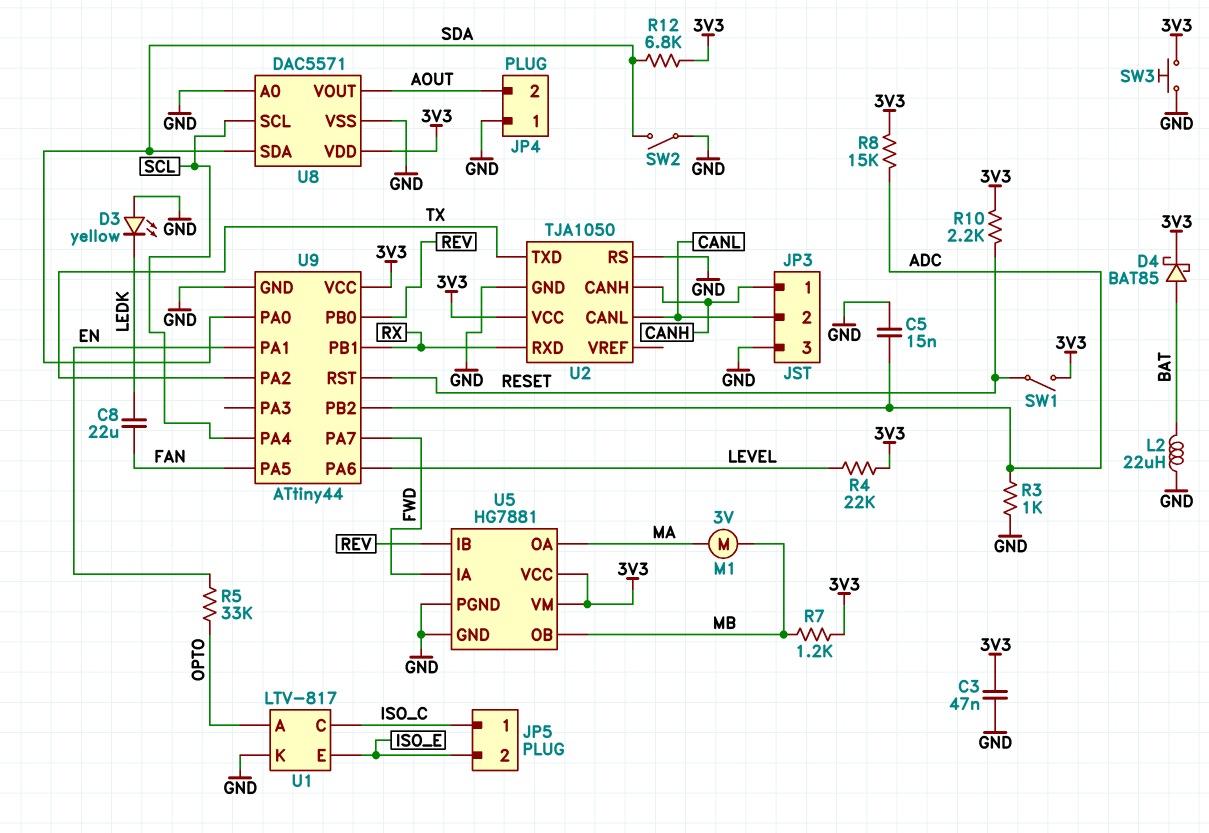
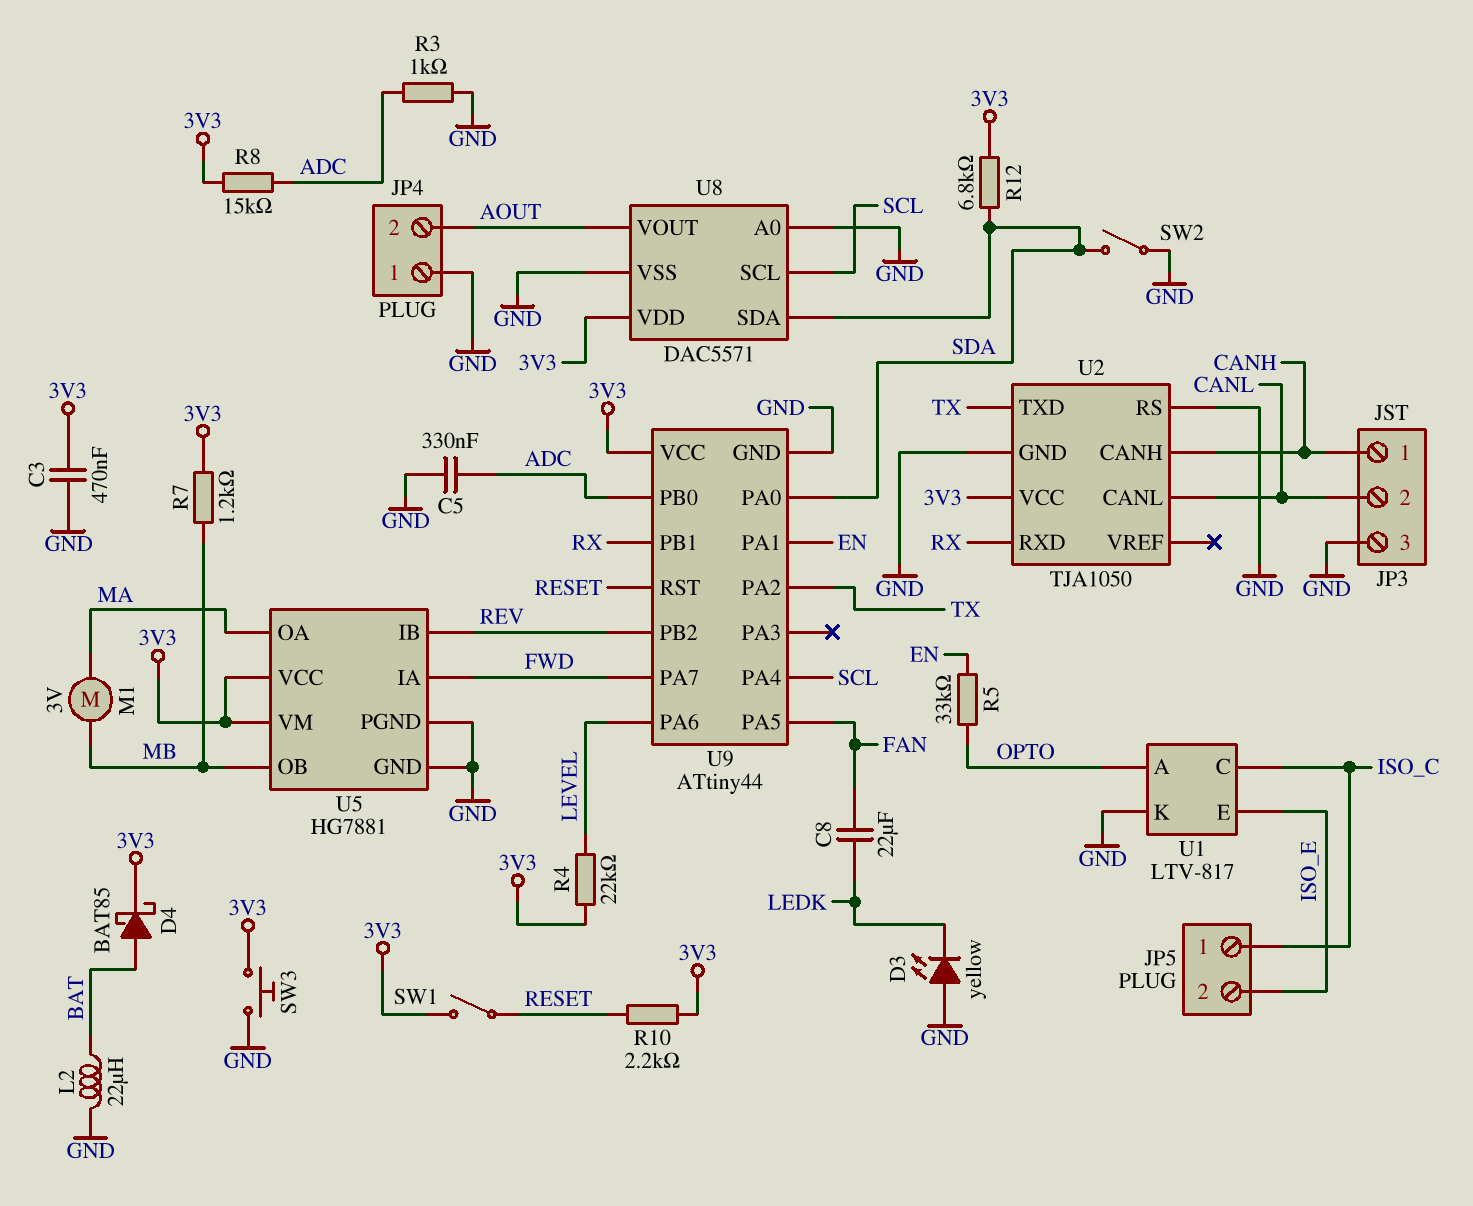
C3: 47nF (3V3, GND) -> 470nF (3V3, GND)
C5: 15nF (ADC, GND) -> 330nF (ADC, GND)
U9 pin PB0: REV -> ADC
U9 pin PB2: ADC -> REV

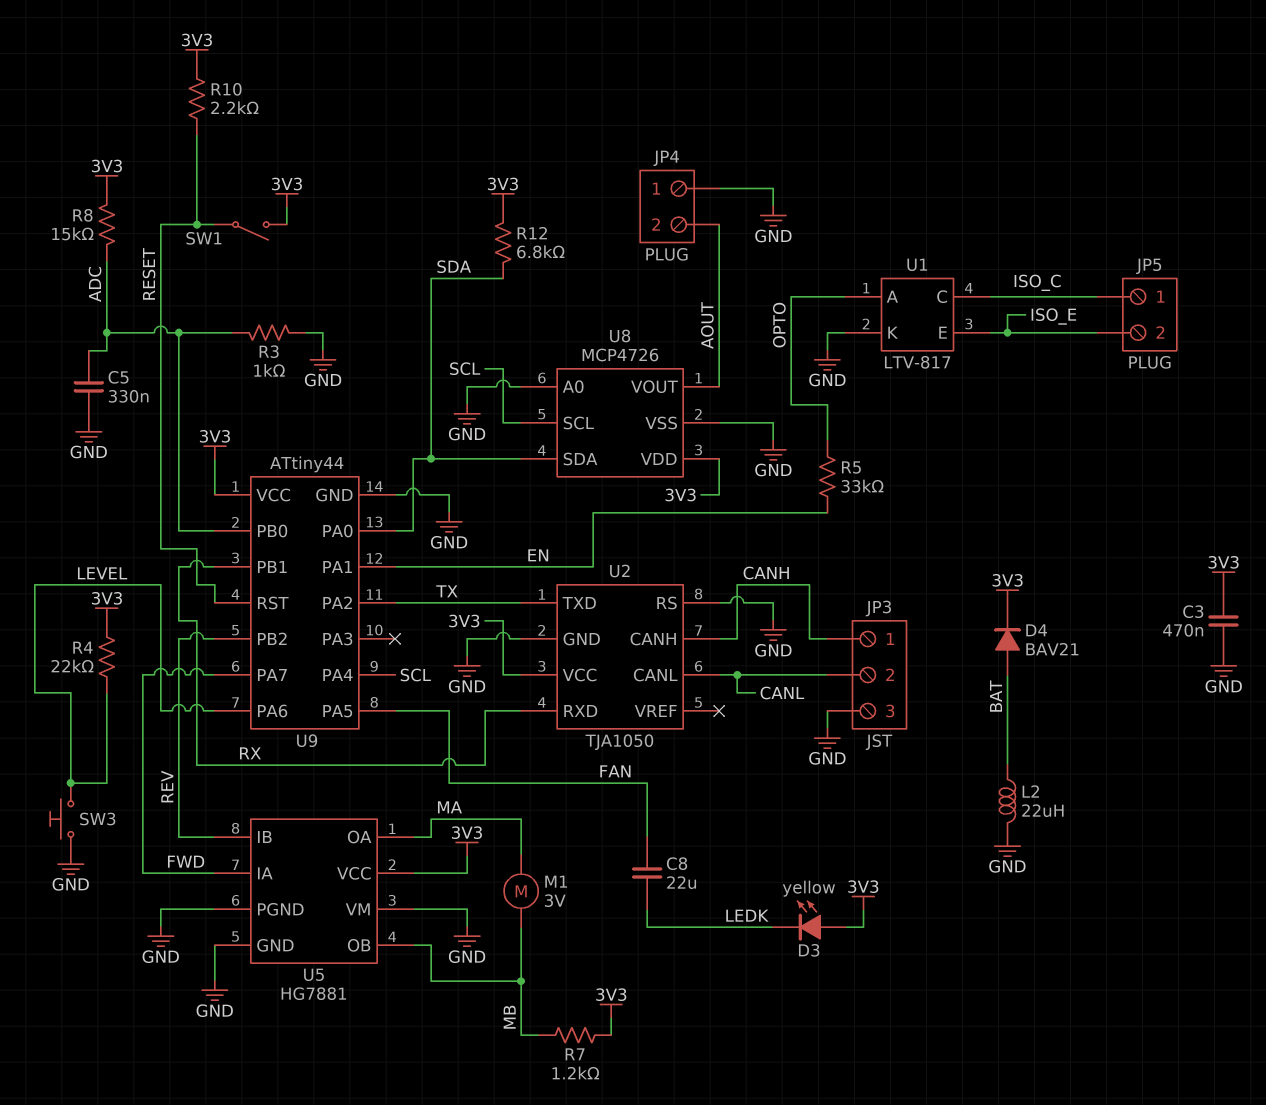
D3: LED yellow (A GND, K LEDK) -> LED yellow (A 3V3, K LEDK)
D4: schottky BAT85 (A BAT, K 3V3) -> diode BAV21 (A BAT, K 3V3)
SW2: switch (GND, SDA) -> none
SW3: button (3V3, GND) -> button (GND, LEVEL)
U5 pin VM: 3V3 -> GND
U8: DAC5571 -> MCP4726

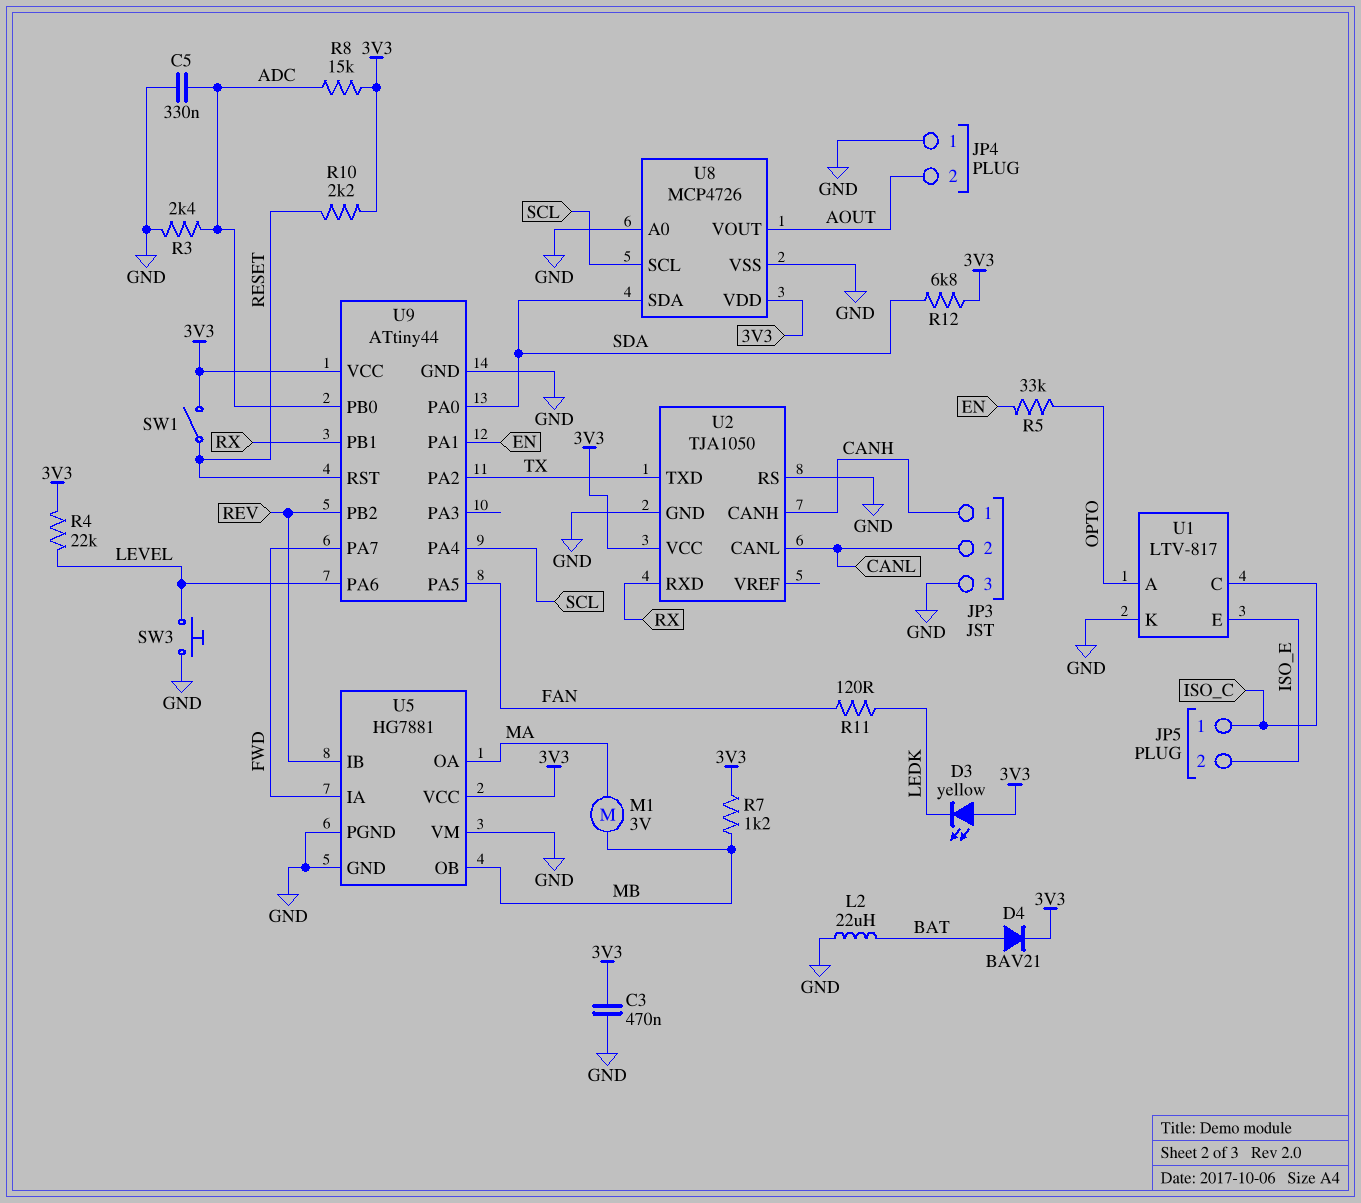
C8: 22uF (FAN, LEDK) -> none
R3: 1k (ADC, GND) -> 2.4k (ADC, GND)
R11: none -> 120 (FAN, LEDK)

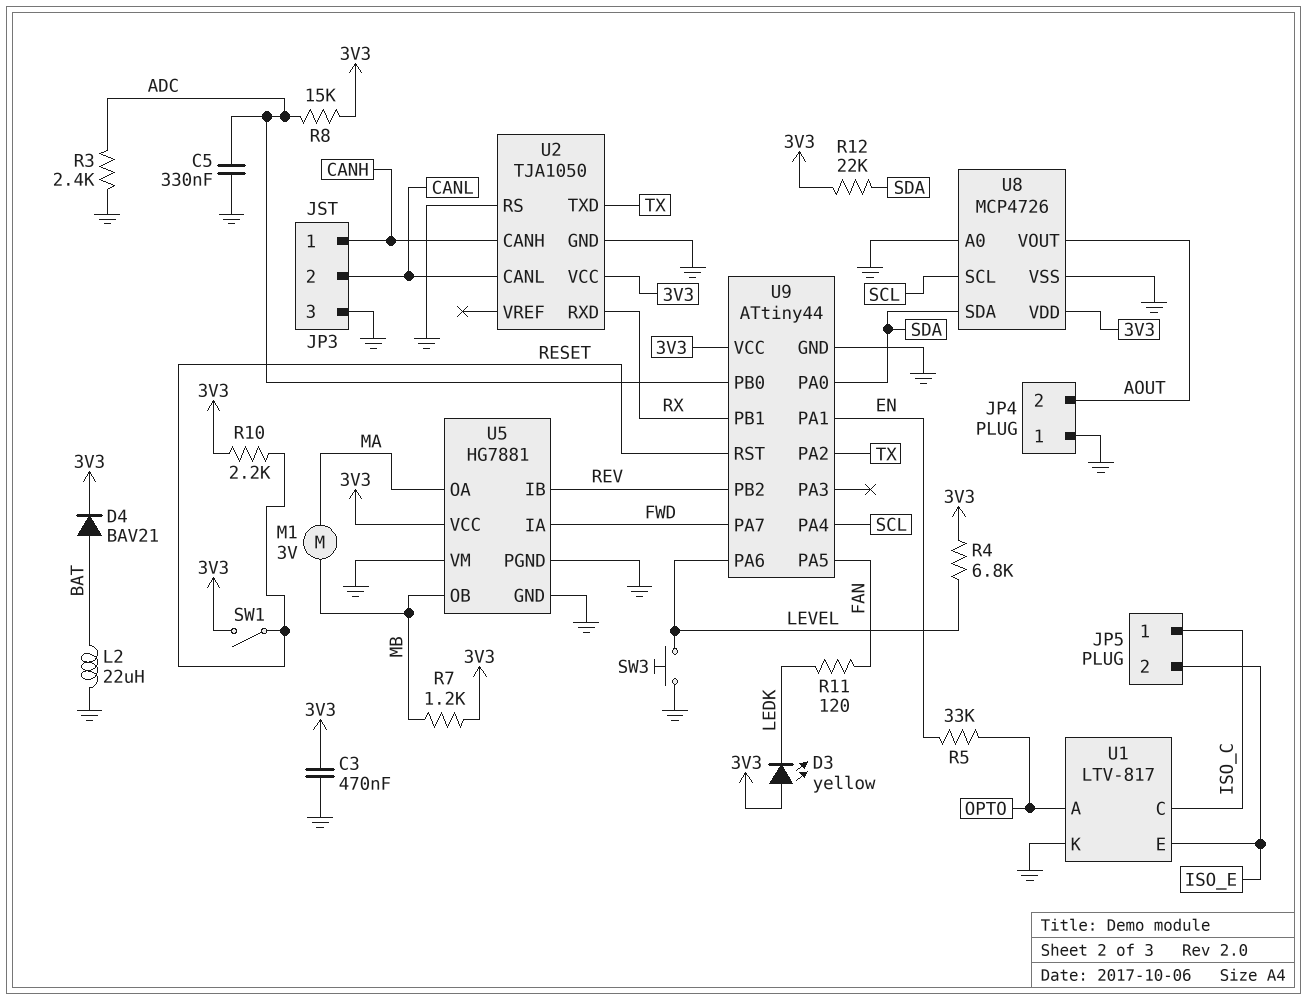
R4: 22k (3V3, LEVEL) -> 6.8k (3V3, LEVEL)
R12: 6.8k (3V3, SDA) -> 22k (3V3, SDA)

